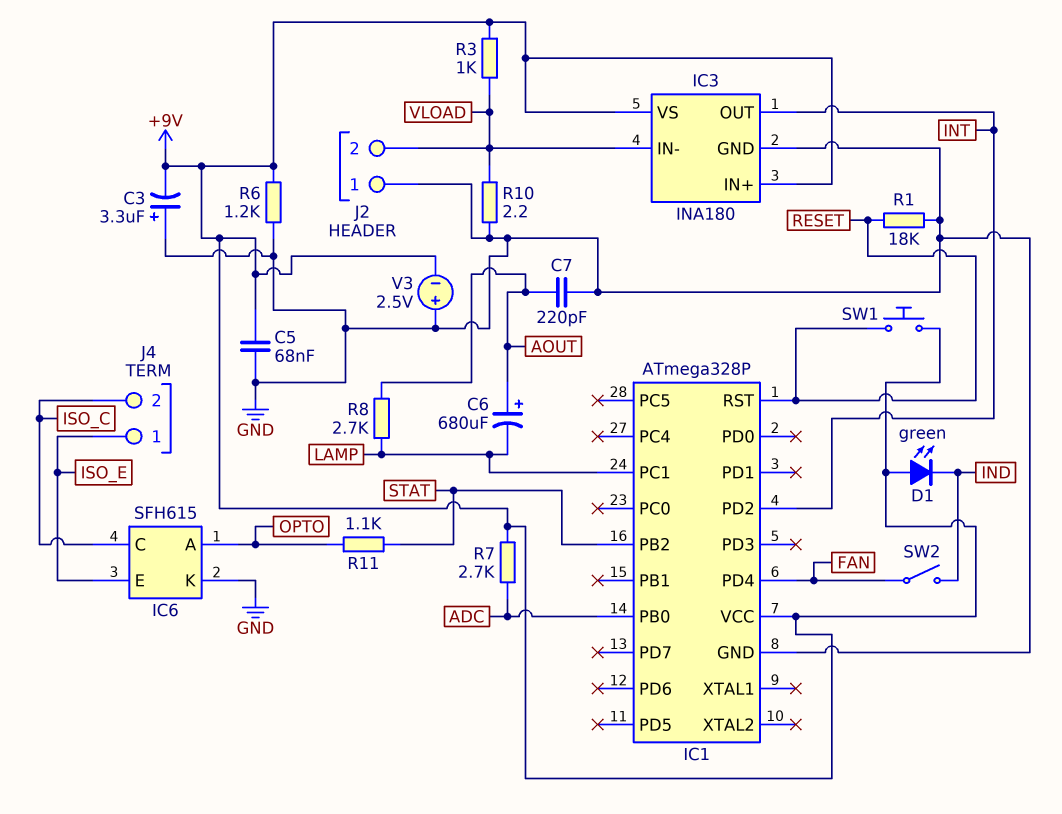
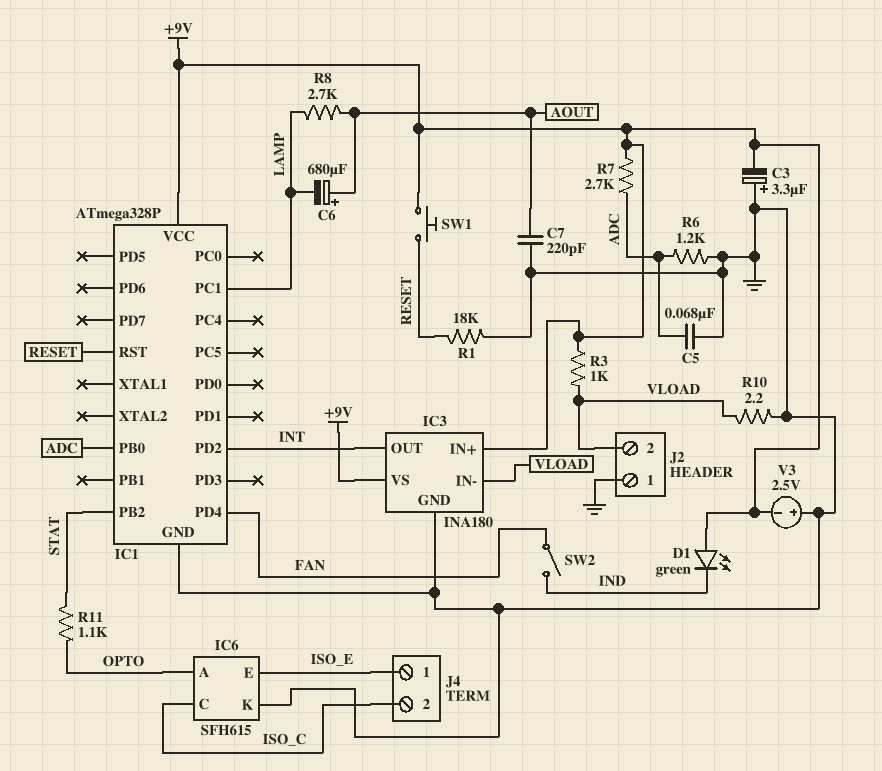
C5: 68nF (+9V, GND) -> 68nF (ADC, GND)
R6: 1.2k (+9V, GND) -> 1.2k (ADC, GND)

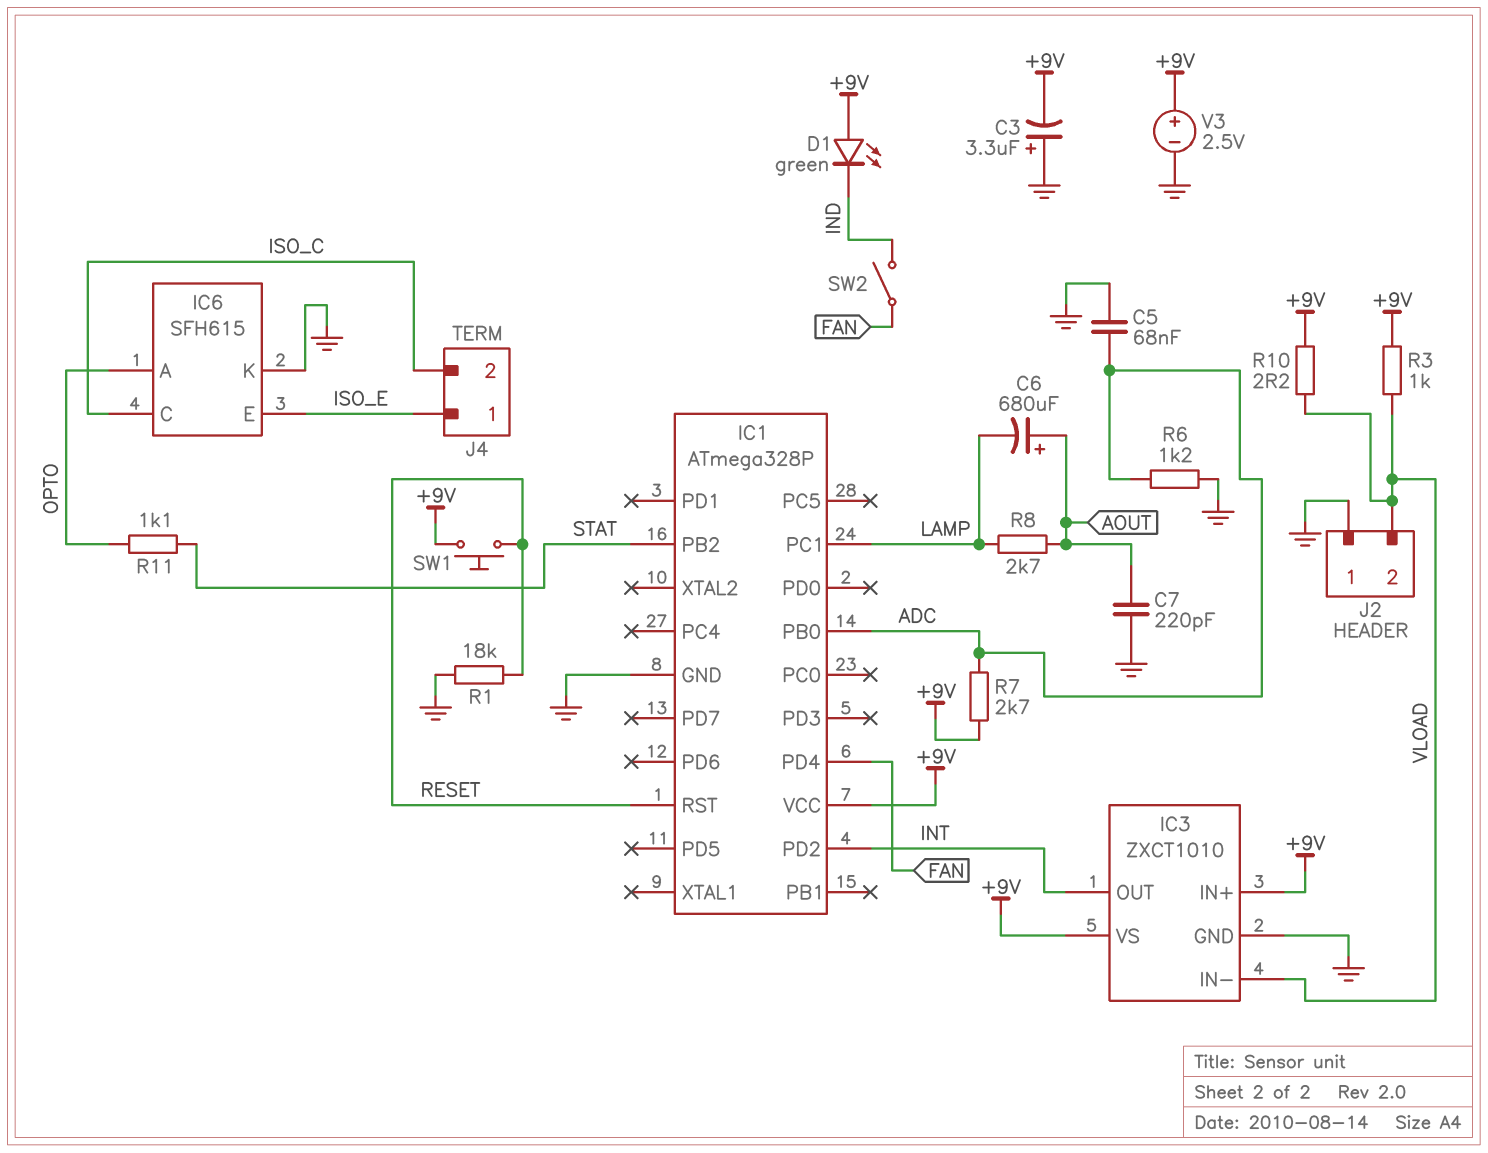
IC3: INA180 -> ZXCT1010
R10: 2.2 (GND, VLOAD) -> 2.2 (+9V, VLOAD)
V3: 2.5V (plus GND, minus +9V) -> 2.5V (plus +9V, minus GND)

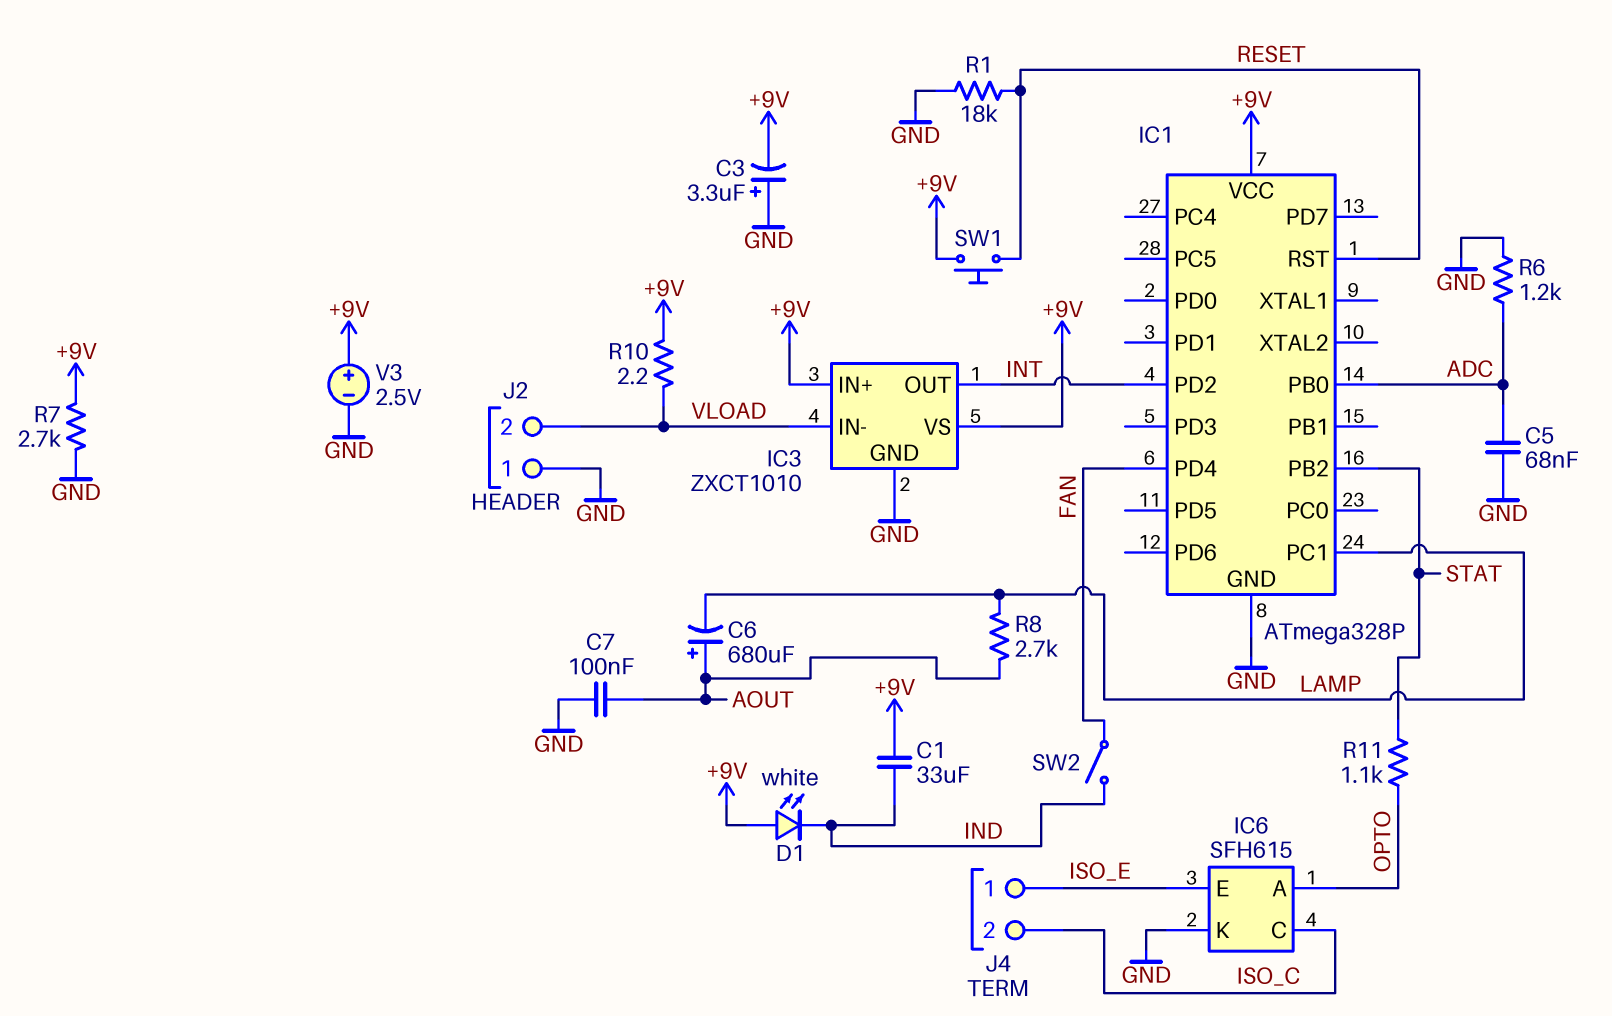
C1: none -> 33uF (+9V, IND)
C7: 220pF (AOUT, GND) -> 100nF (AOUT, GND)
D1: LED green (A +9V, K IND) -> LED white (A +9V, K IND)
R3: 1k (+9V, VLOAD) -> none
R7: 2.7k (+9V, ADC) -> 2.7k (+9V, GND)

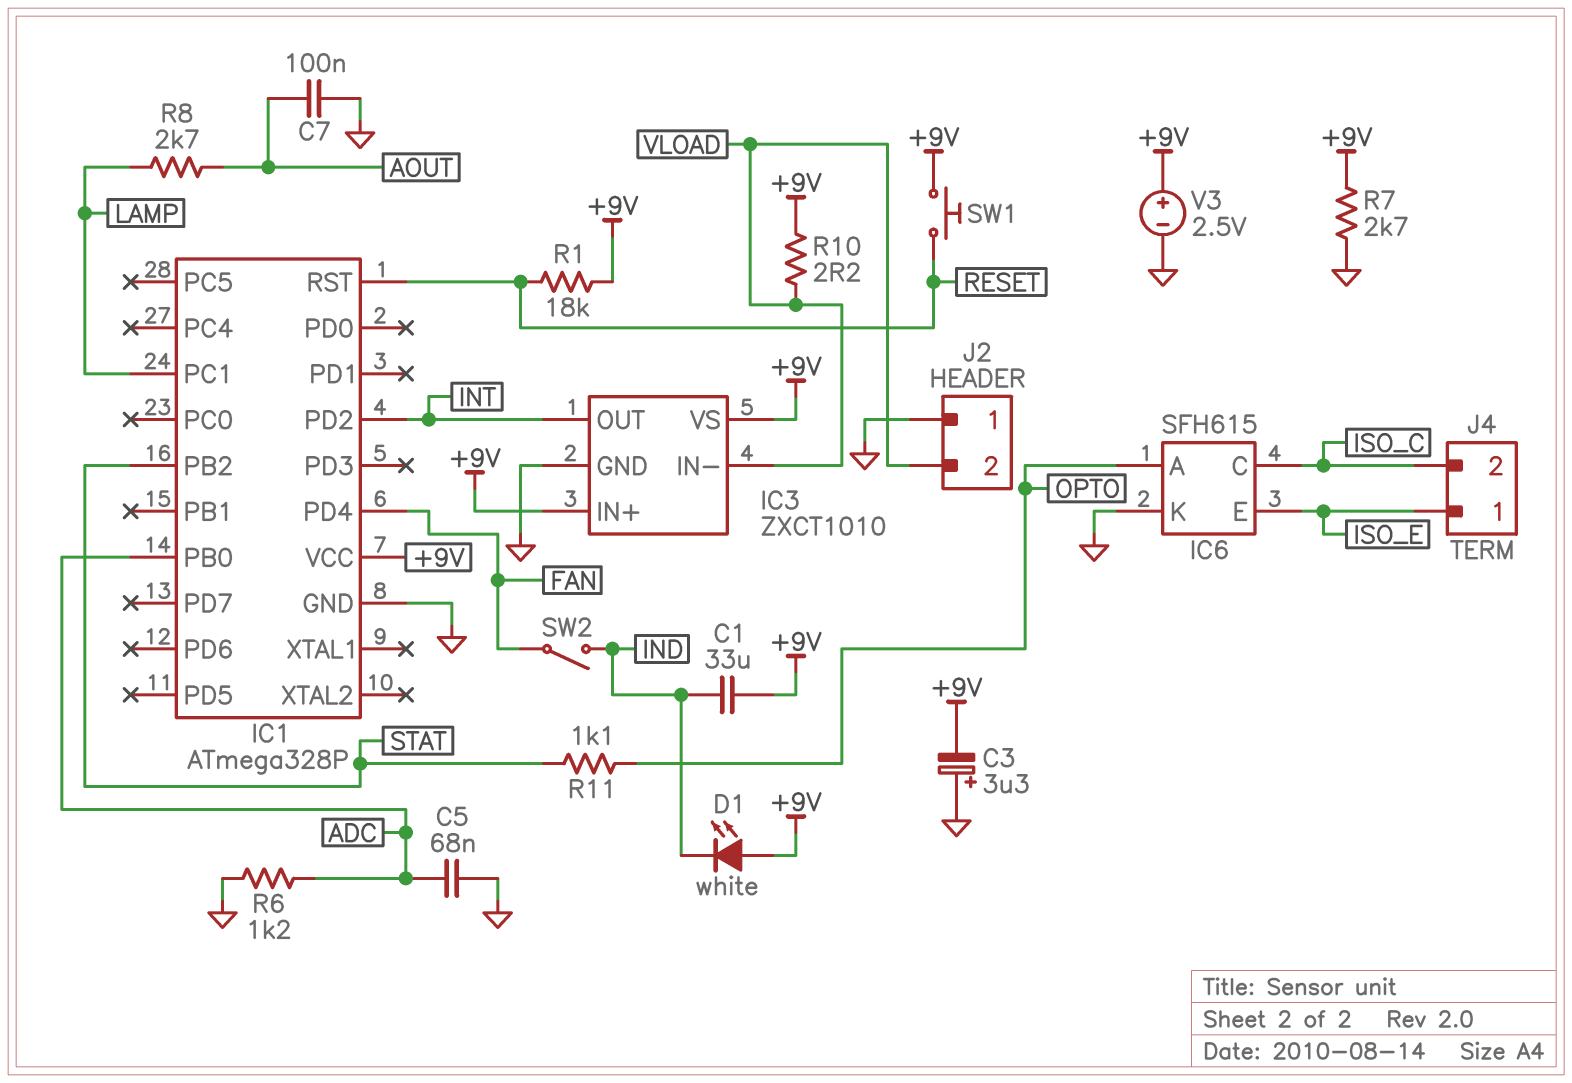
C6: 680uF (plus AOUT, minus LAMP) -> none
R1: 18k (GND, RESET) -> 18k (+9V, RESET)

